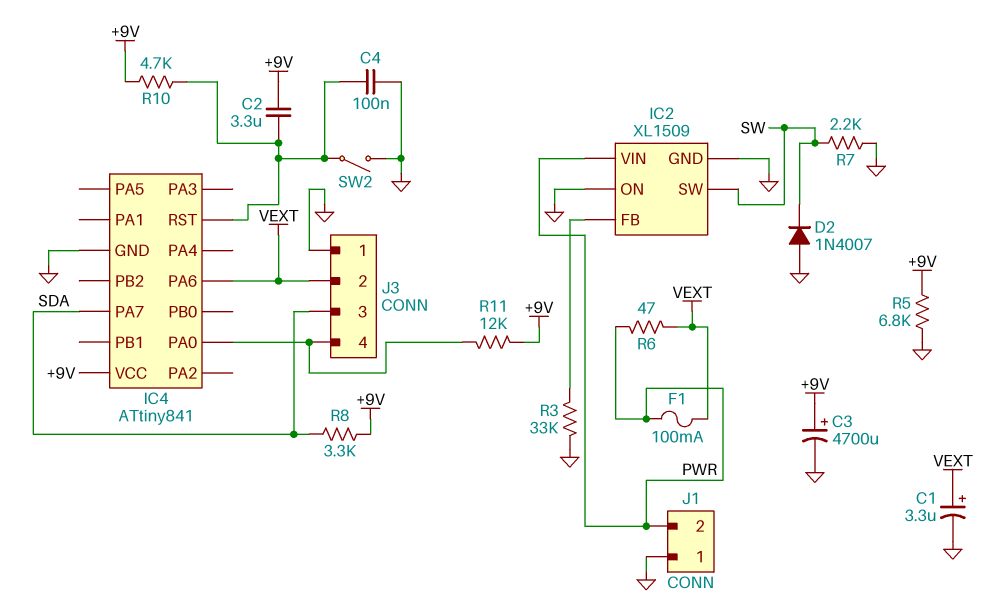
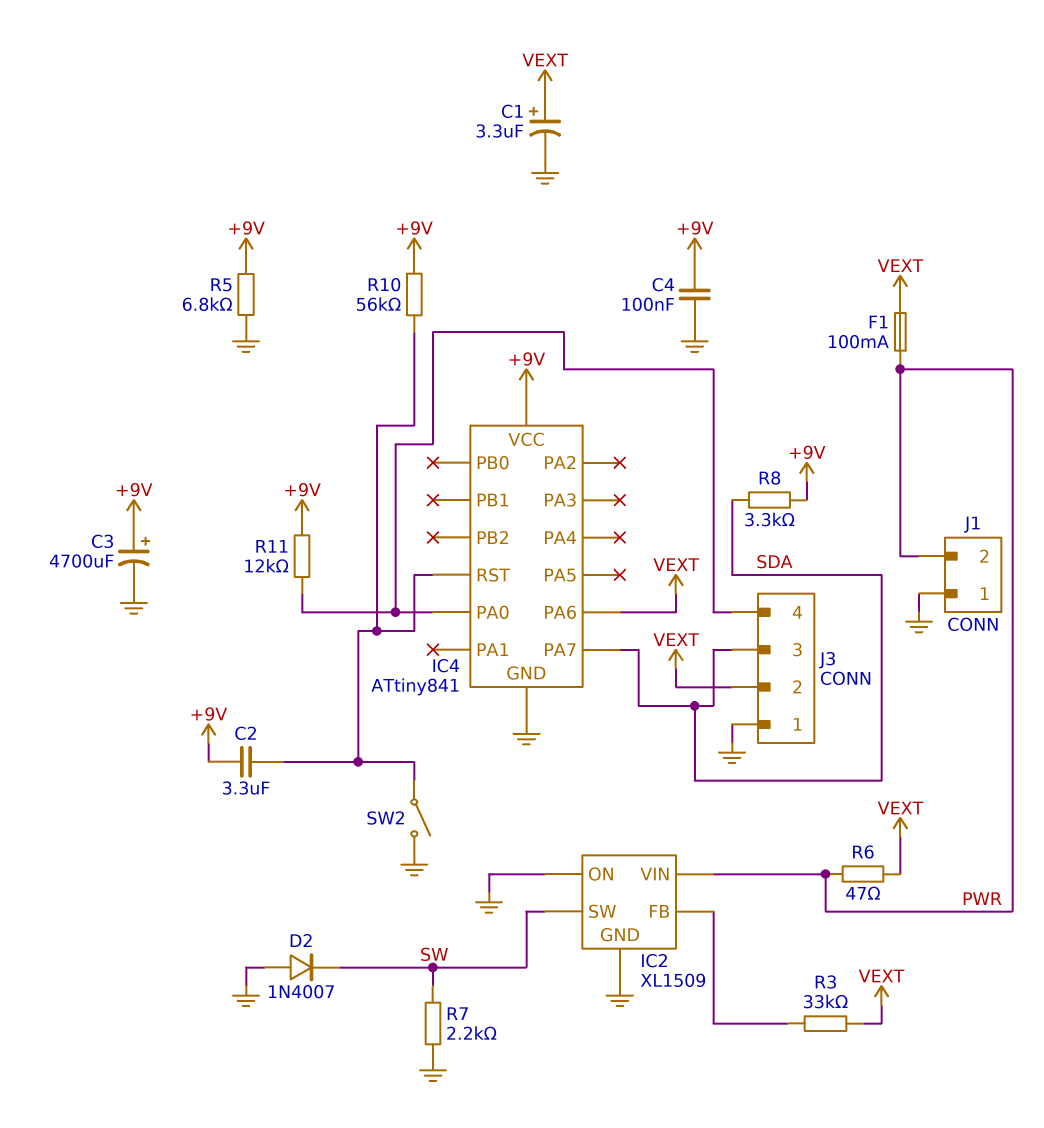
C4: 100nF (GND, IC4/RST) -> 100nF (+9V, GND)
R3: 33k (GND, IC2/FB) -> 33k (IC2/FB, VEXT)
R10: 4.7k (+9V, IC4/RST) -> 56k (+9V, IC4/RST)

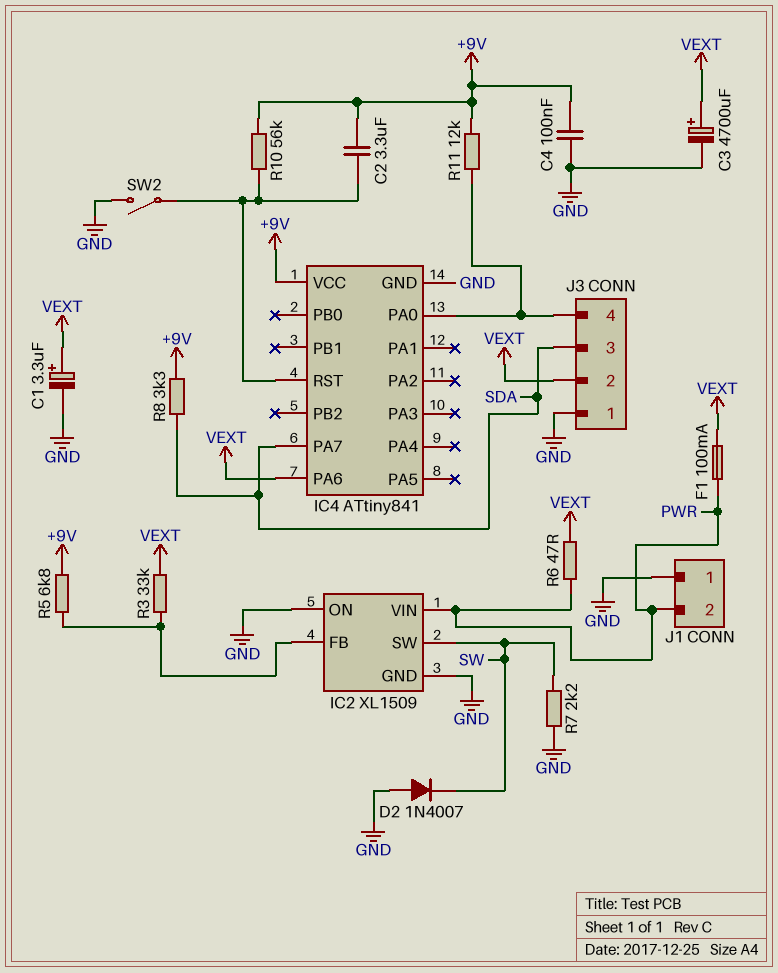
C3: 4700uF (plus +9V, minus GND) -> 4700uF (plus VEXT, minus GND)
R5: 6.8k (+9V, GND) -> 6.8k (+9V, IC2/FB)

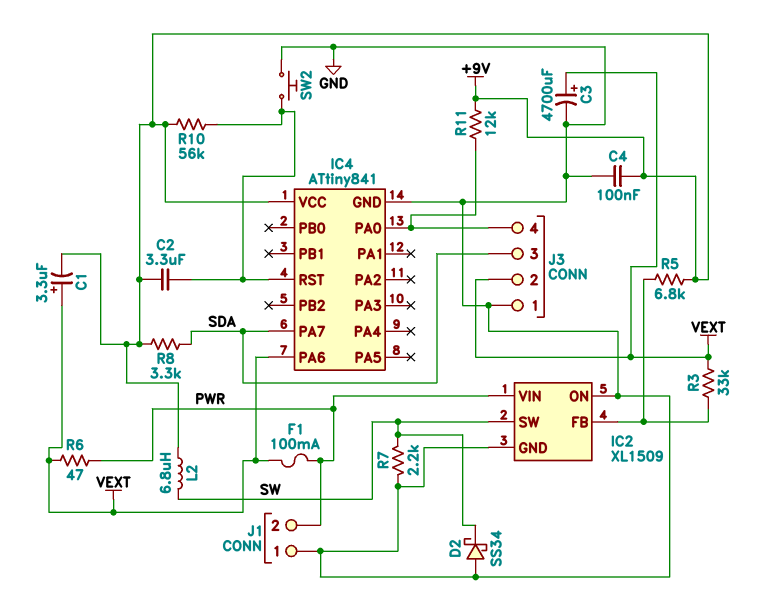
C1: 3.3uF (plus VEXT, minus GND) -> 3.3uF (plus VEXT, minus +9V)
D2: diode 1N4007 (A GND, K SW) -> schottky SS34 (A GND, K SW)
L2: none -> 6.8uH (+9V, SW)
SW2: switch (GND, IC4/RST) -> button (GND, IC4/RST)

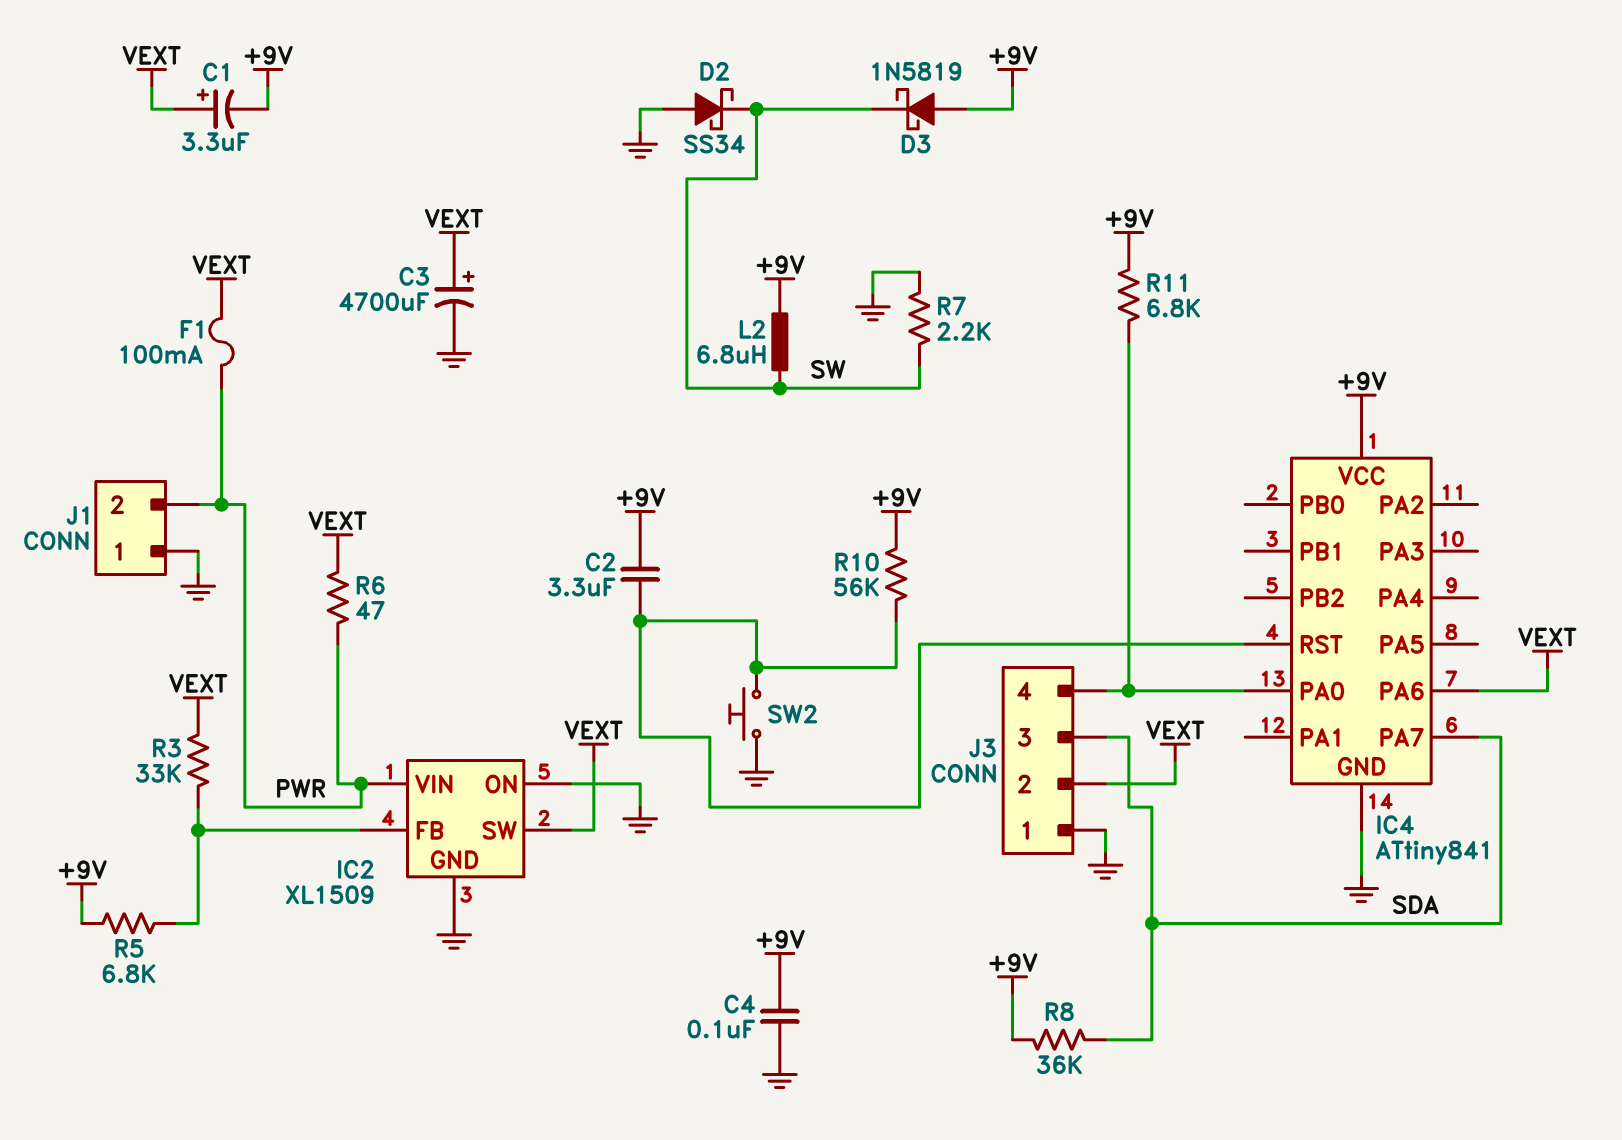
D3: none -> schottky 1N5819 (A +9V, K SW)
IC2 pin SW: SW -> VEXT
R8: 3.3k (+9V, SDA) -> 36k (+9V, SDA)
R11: 12k (+9V, IC4/PA0) -> 6.8k (+9V, IC4/PA0)

